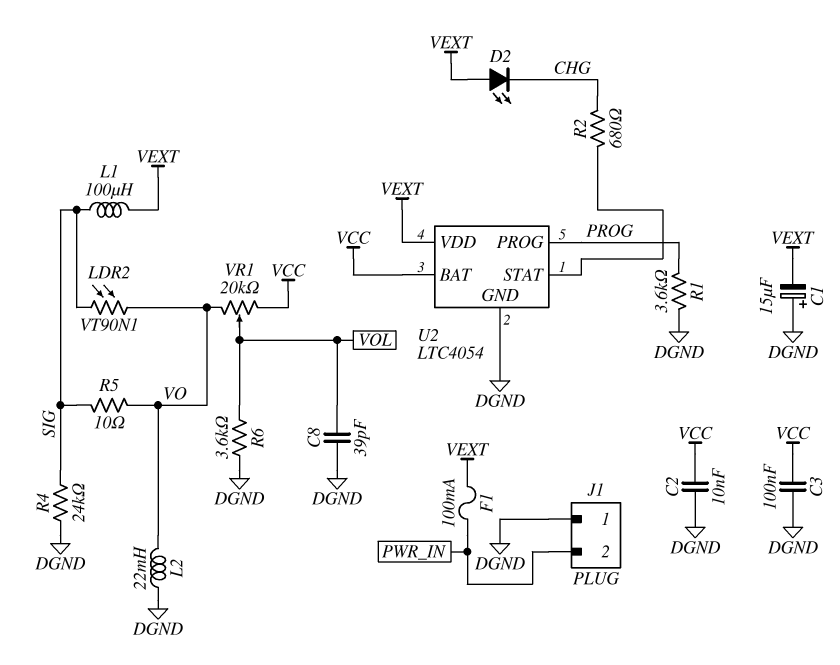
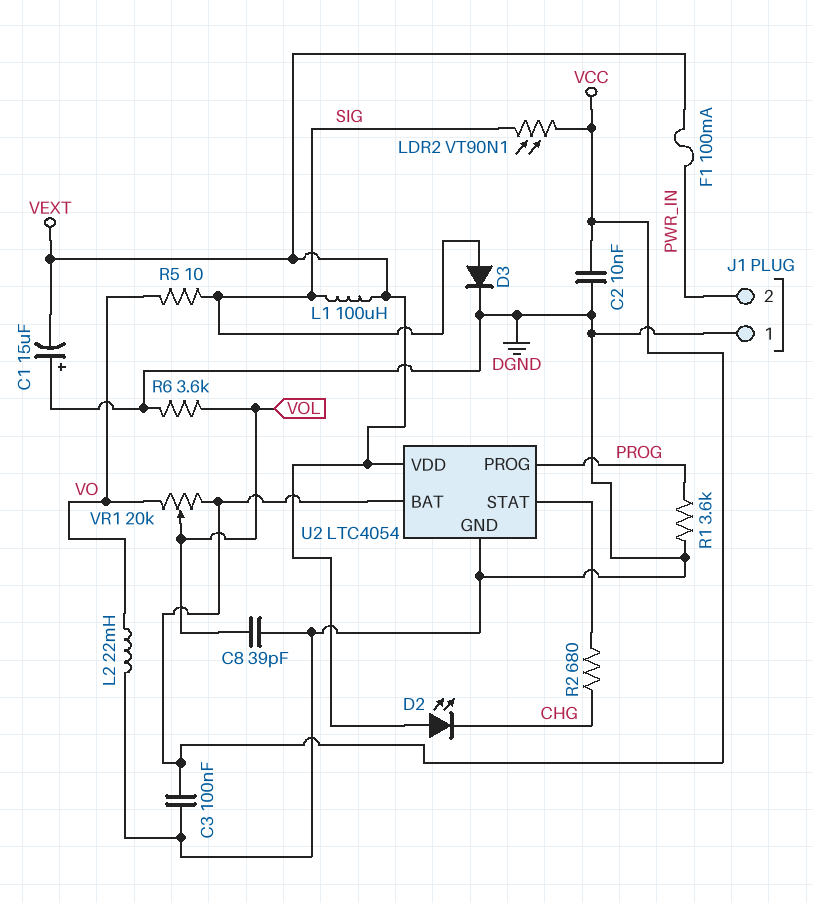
D3: none -> diode (A SIG, K DGND)
LDR2: VT90N1 (SIG, VO) -> VT90N1 (SIG, VCC)
R4: 24k (DGND, SIG) -> none

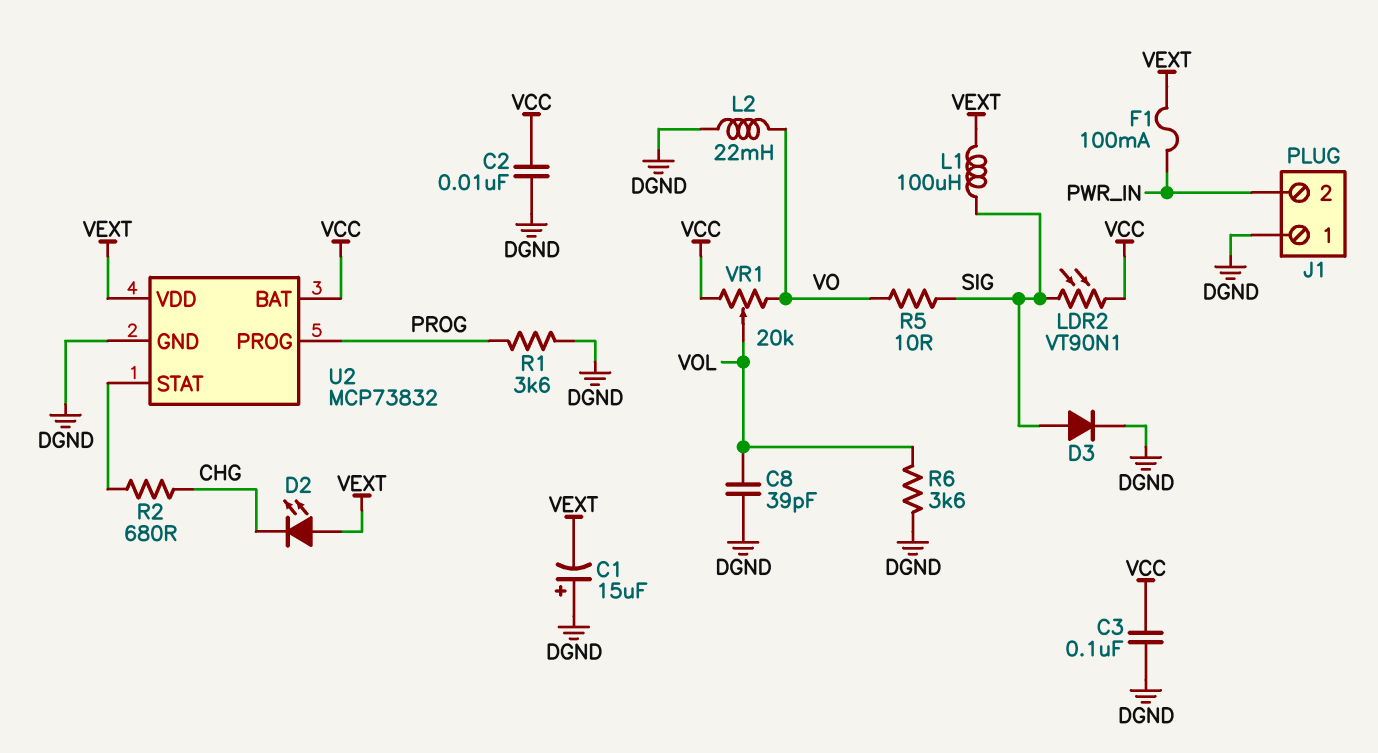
U2: LTC4054 -> MCP73832

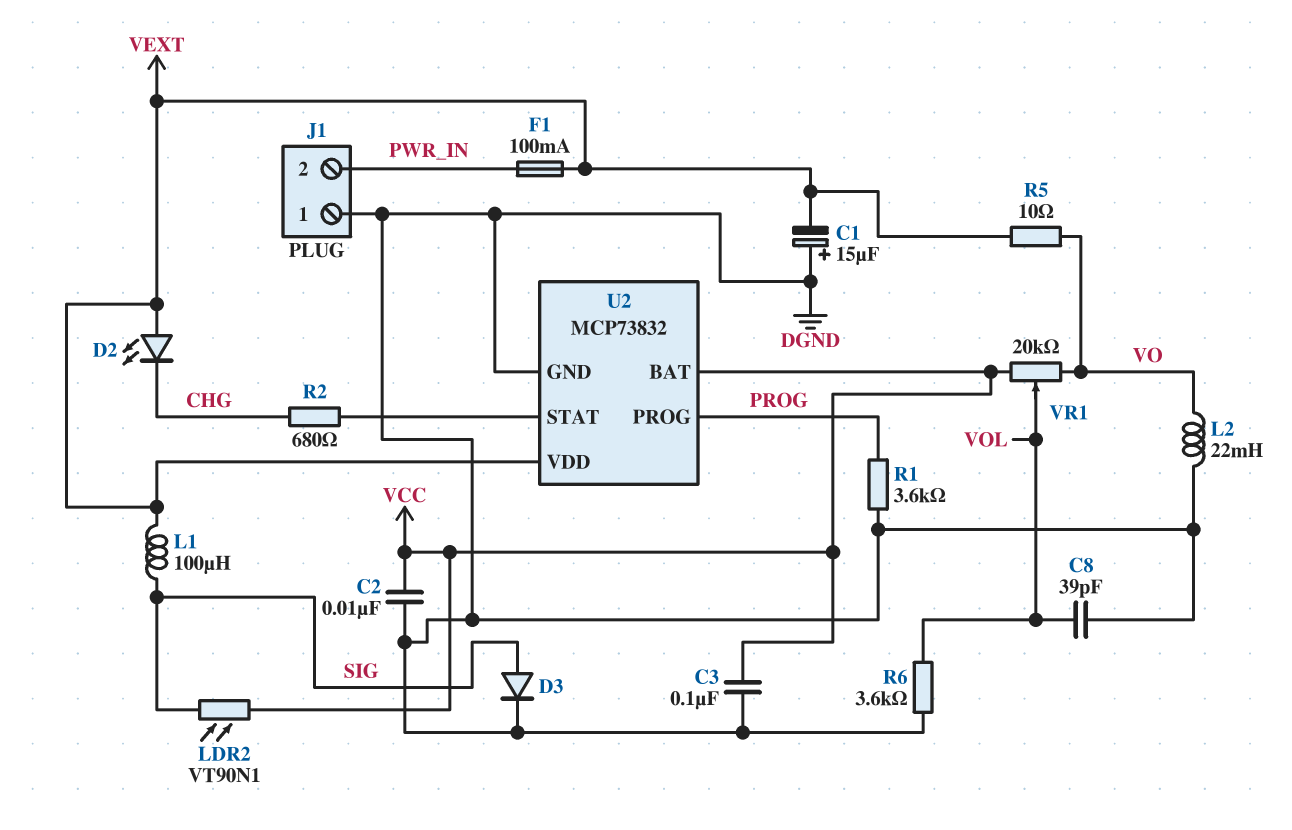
R5: 10 (SIG, VO) -> 10 (VEXT, VO)

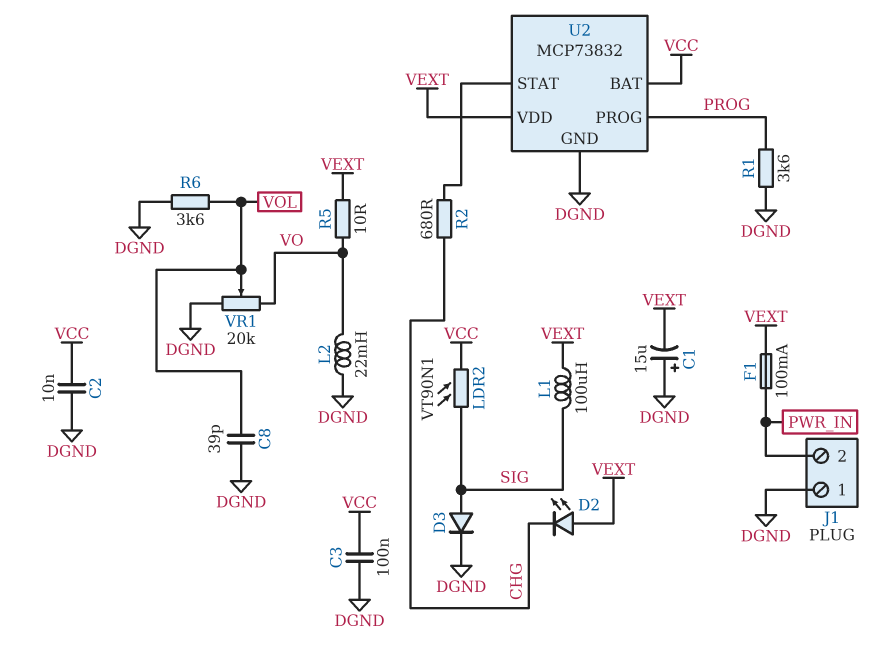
VR1: 20k (VCC, VO, wiper VOL) -> 20k (DGND, VO, wiper VOL)

